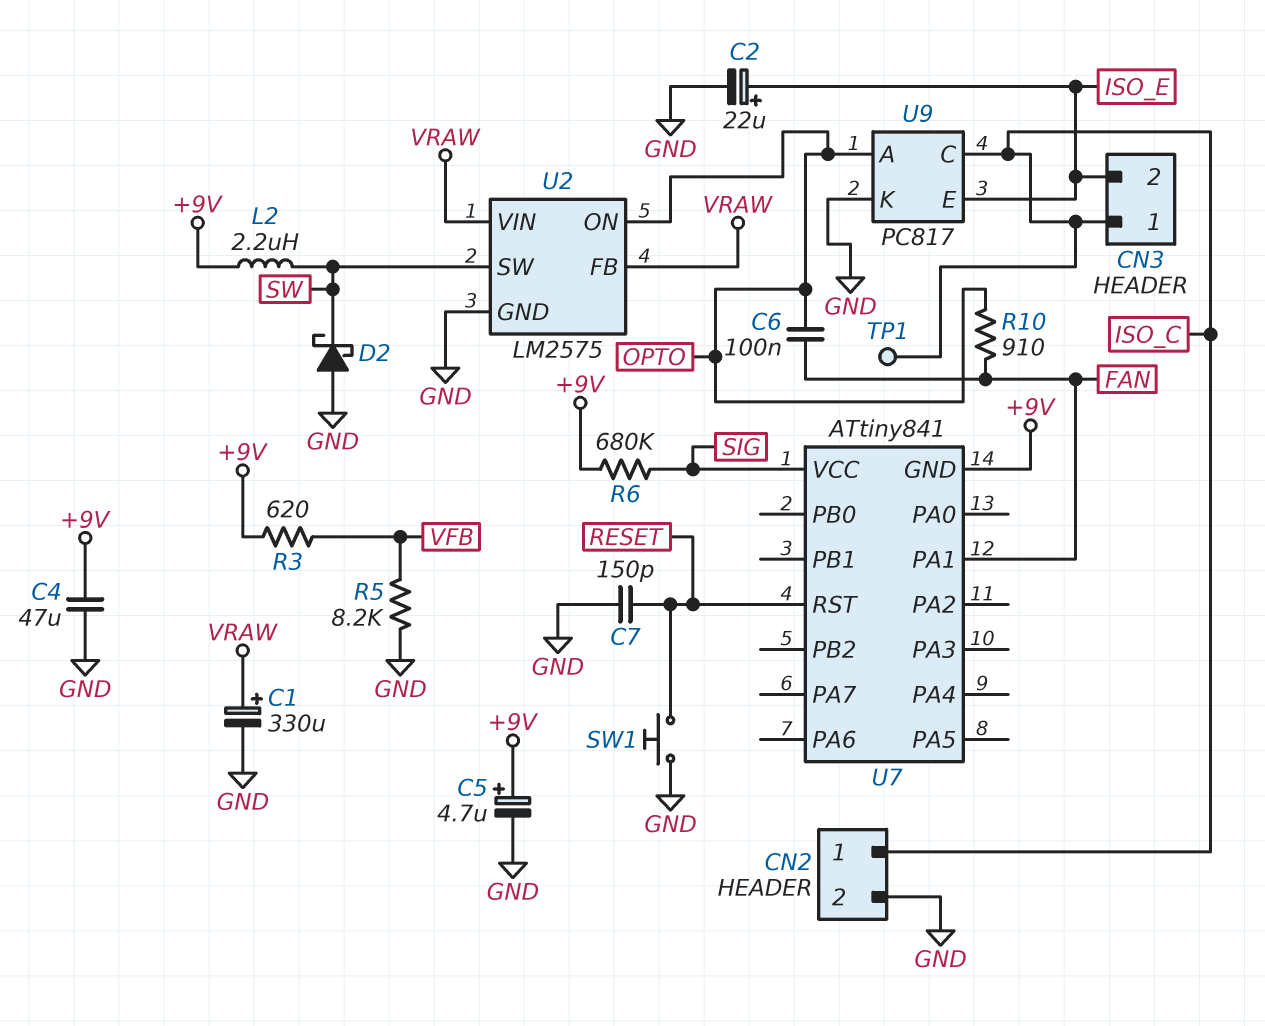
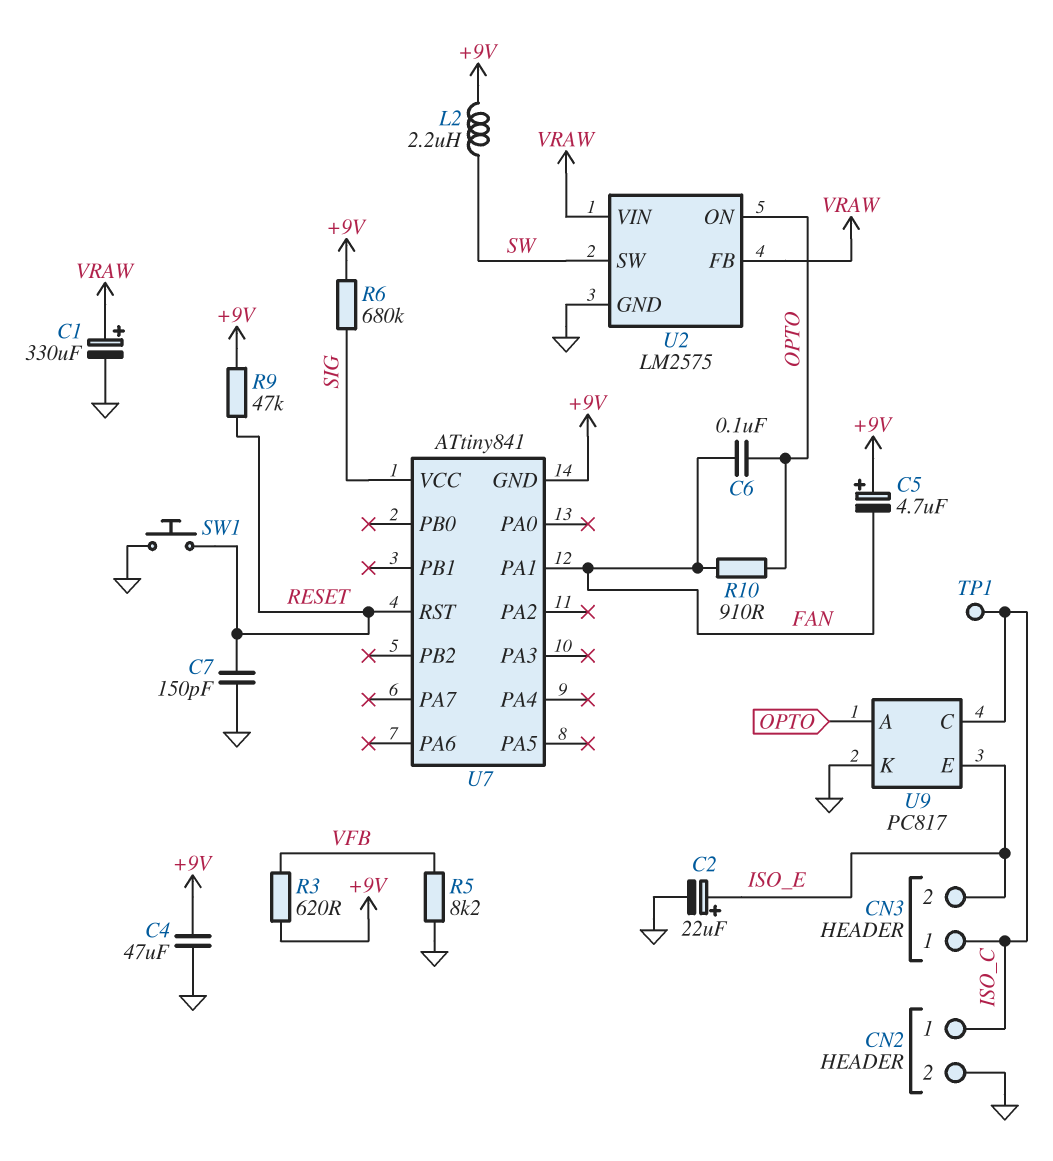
C5: 4.7uF (plus +9V, minus GND) -> 4.7uF (plus +9V, minus FAN)
D2: schottky (A GND, K SW) -> none
R9: none -> 47k (+9V, RESET)

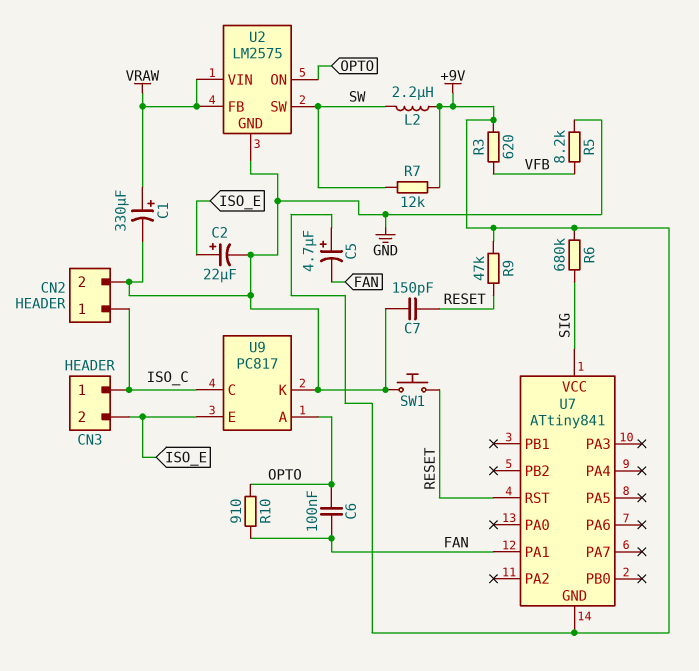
C4: 47uF (+9V, GND) -> none
R7: none -> 12k (+9V, SW)
TP1: test point (ISO_C) -> none

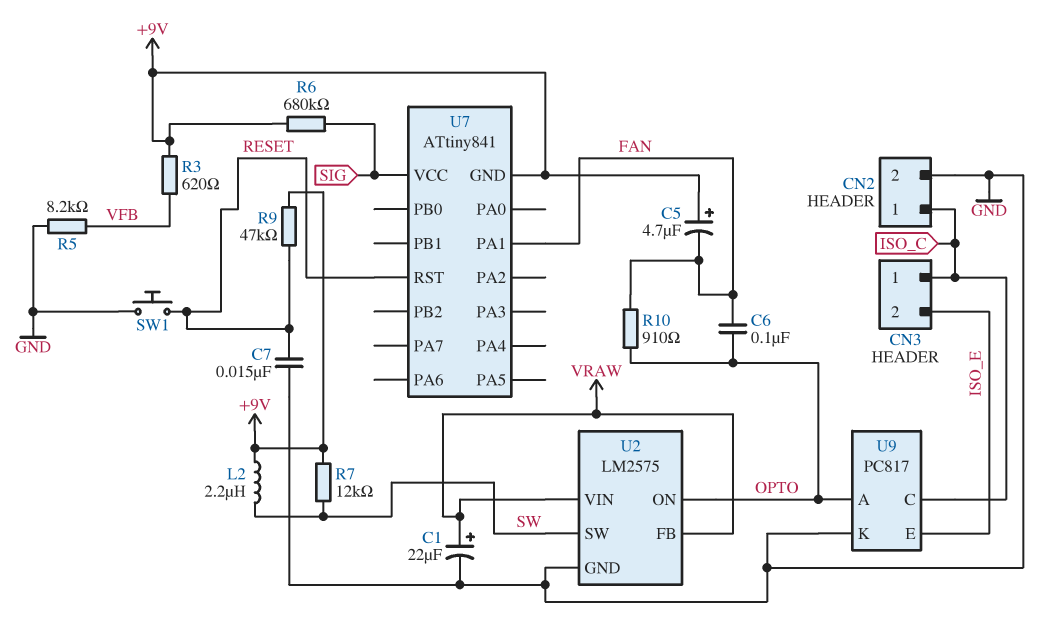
C1: 330uF (plus VRAW, minus GND) -> 22uF (plus VRAW, minus GND)
C2: 22uF (plus ISO_E, minus GND) -> none
C7: 150pF (GND, RESET) -> 15nF (GND, RESET)

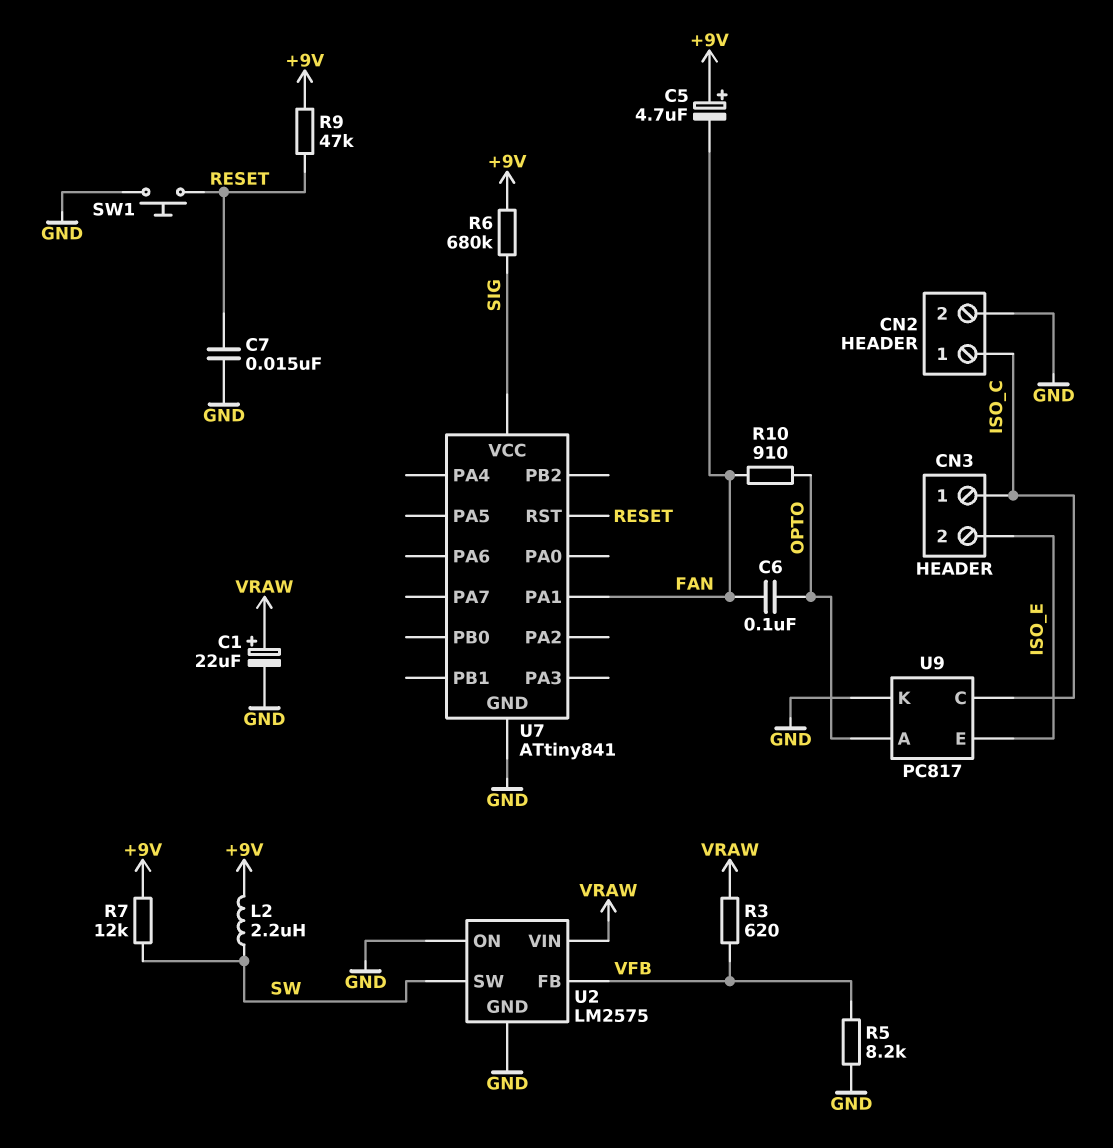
R3: 620 (+9V, VFB) -> 620 (VFB, VRAW)
U2 pin FB: VRAW -> VFB
U2 pin ON: OPTO -> GND
U7 pin GND: +9V -> GND

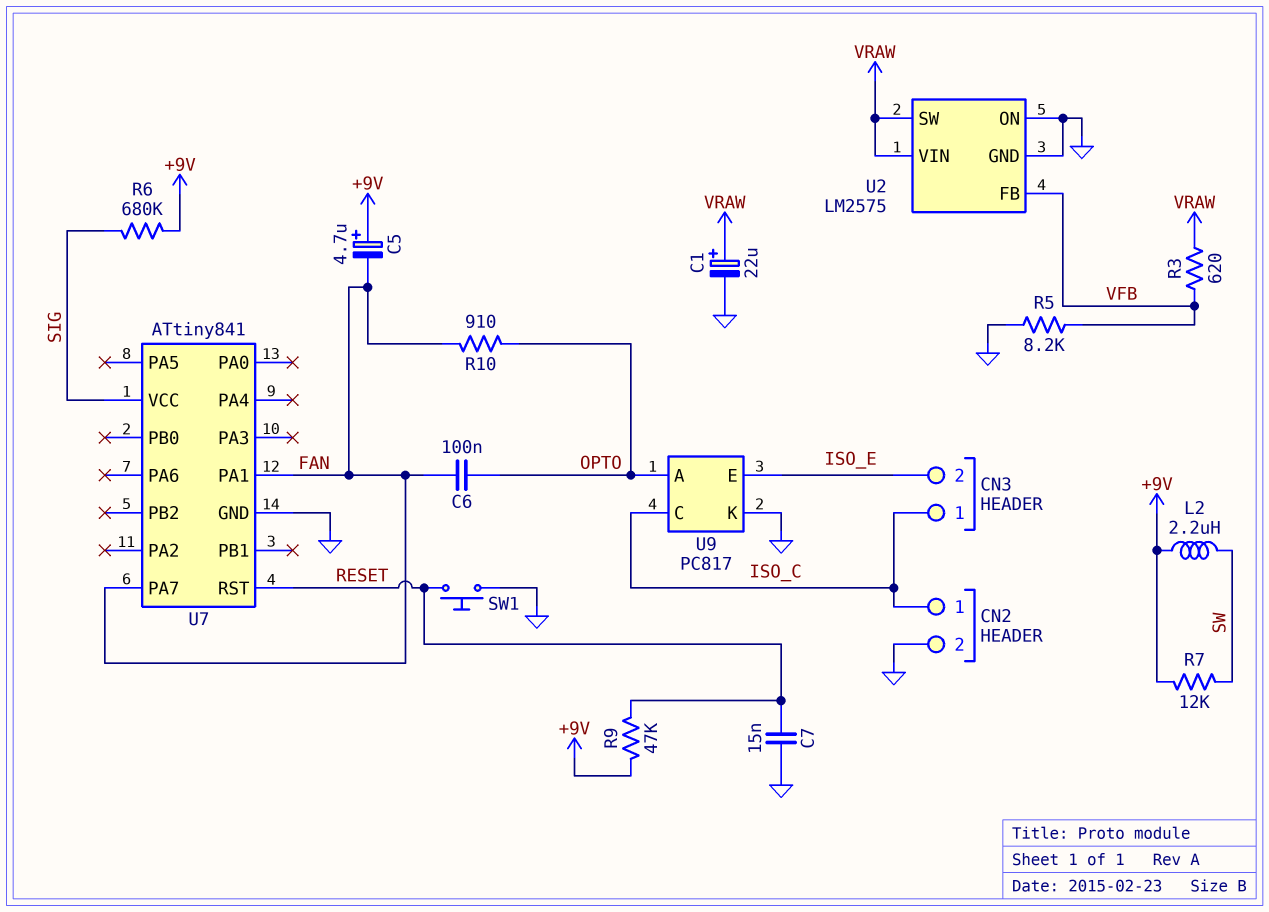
U2 pin SW: SW -> VRAW
U7 pin PA7: none -> FAN

